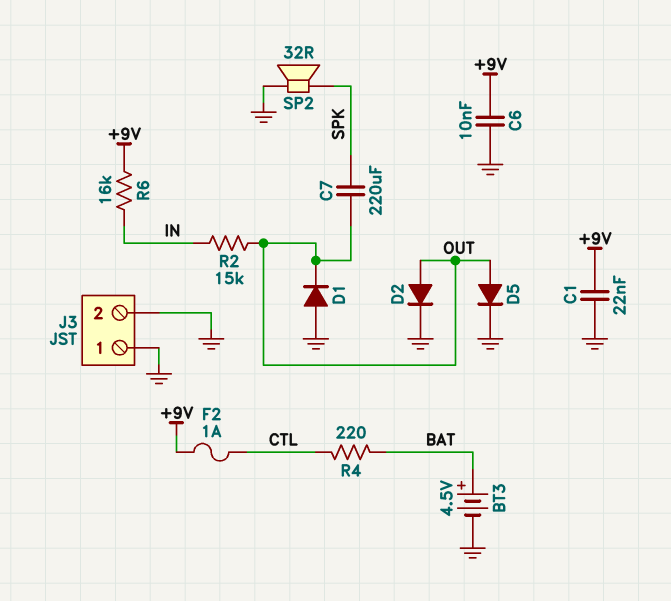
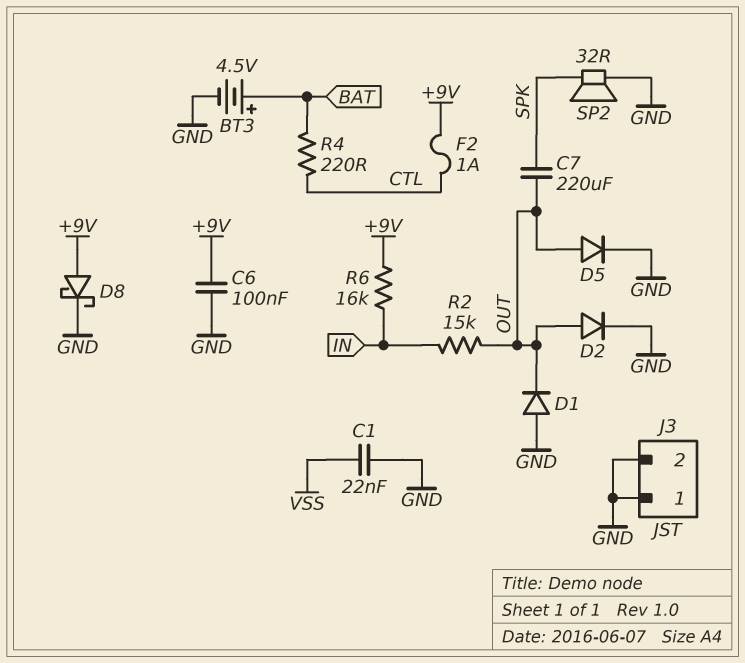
C1: 22nF (+9V, GND) -> 22nF (GND, VSS)
C6: 10nF (+9V, GND) -> 100nF (+9V, GND)
D8: none -> schottky (A +9V, K GND)

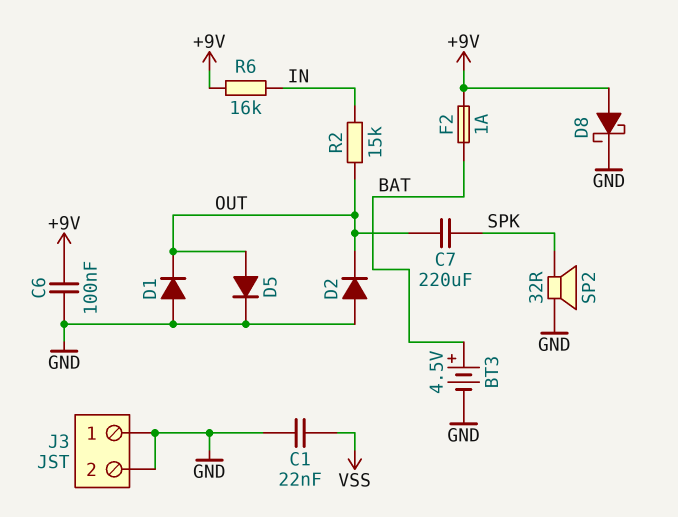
D2: diode (A OUT, K GND) -> diode (A GND, K OUT)
F2: 1A (+9V, CTL) -> 1A (+9V, BAT)
R4: 220 (BAT, CTL) -> none

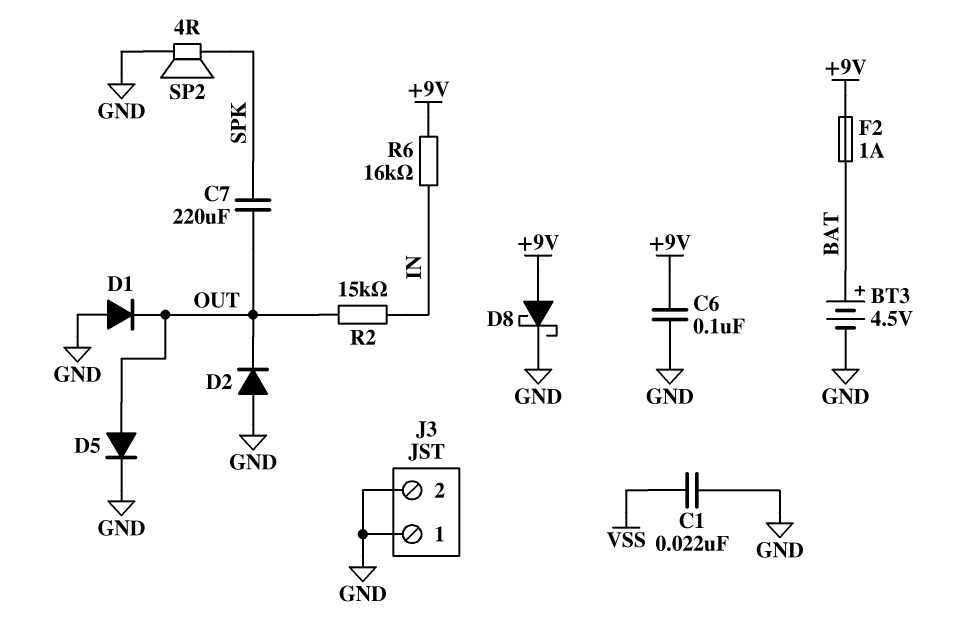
SP2: speaker 32R (GND, SPK) -> speaker 4R (GND, SPK)

